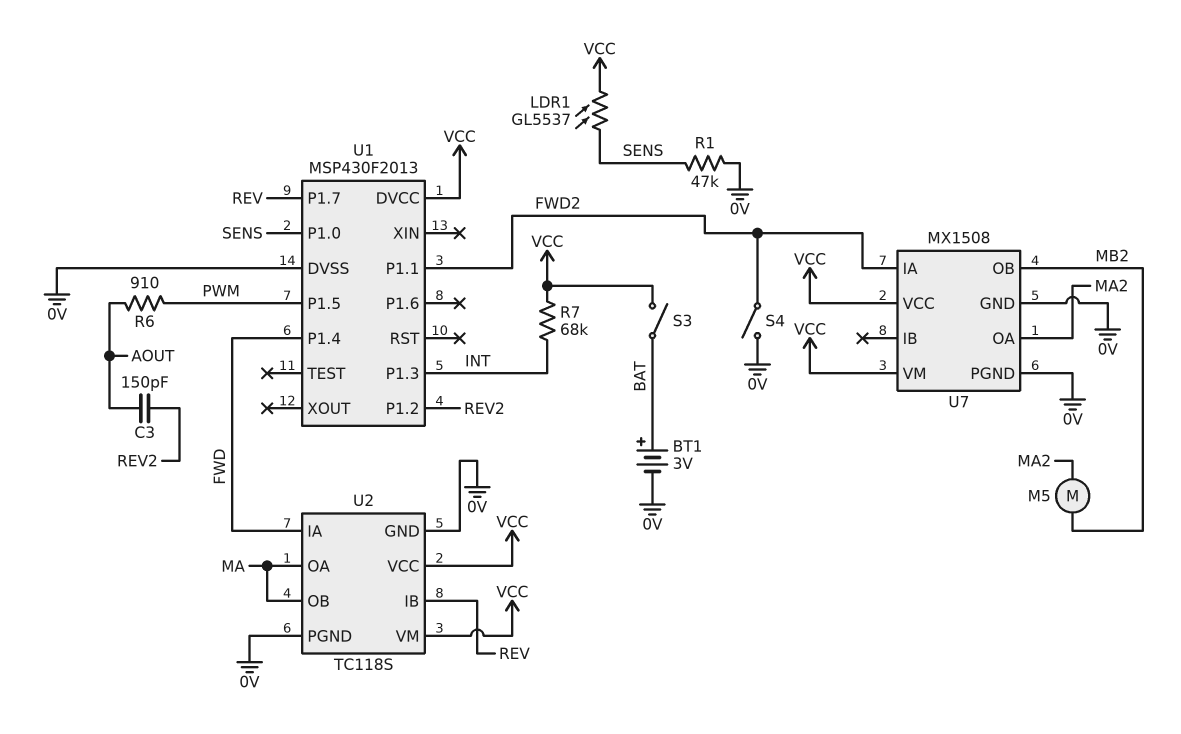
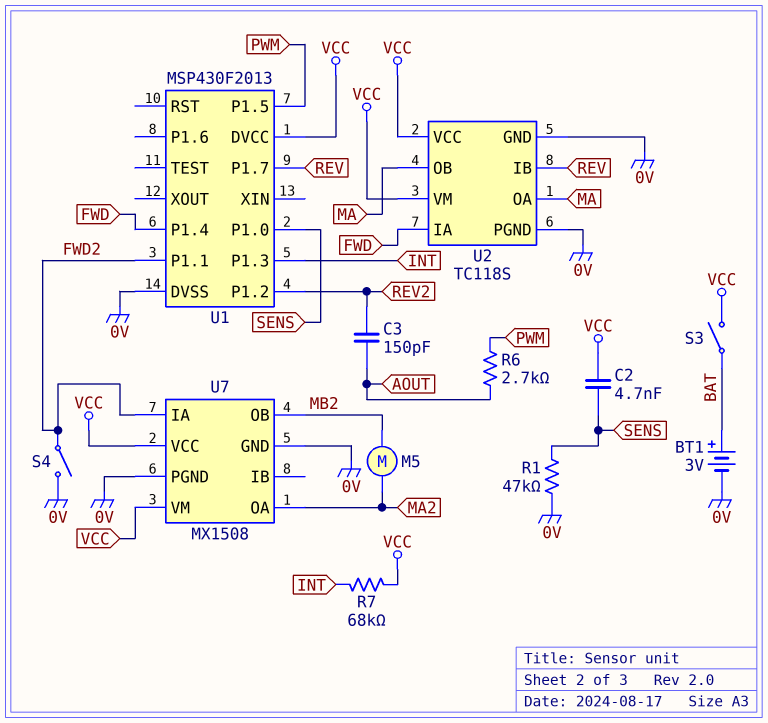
C2: none -> 4.7nF (SENS, VCC)
LDR1: GL5537 (SENS, VCC) -> none
R6: 910 (AOUT, PWM) -> 2.7k (AOUT, PWM)

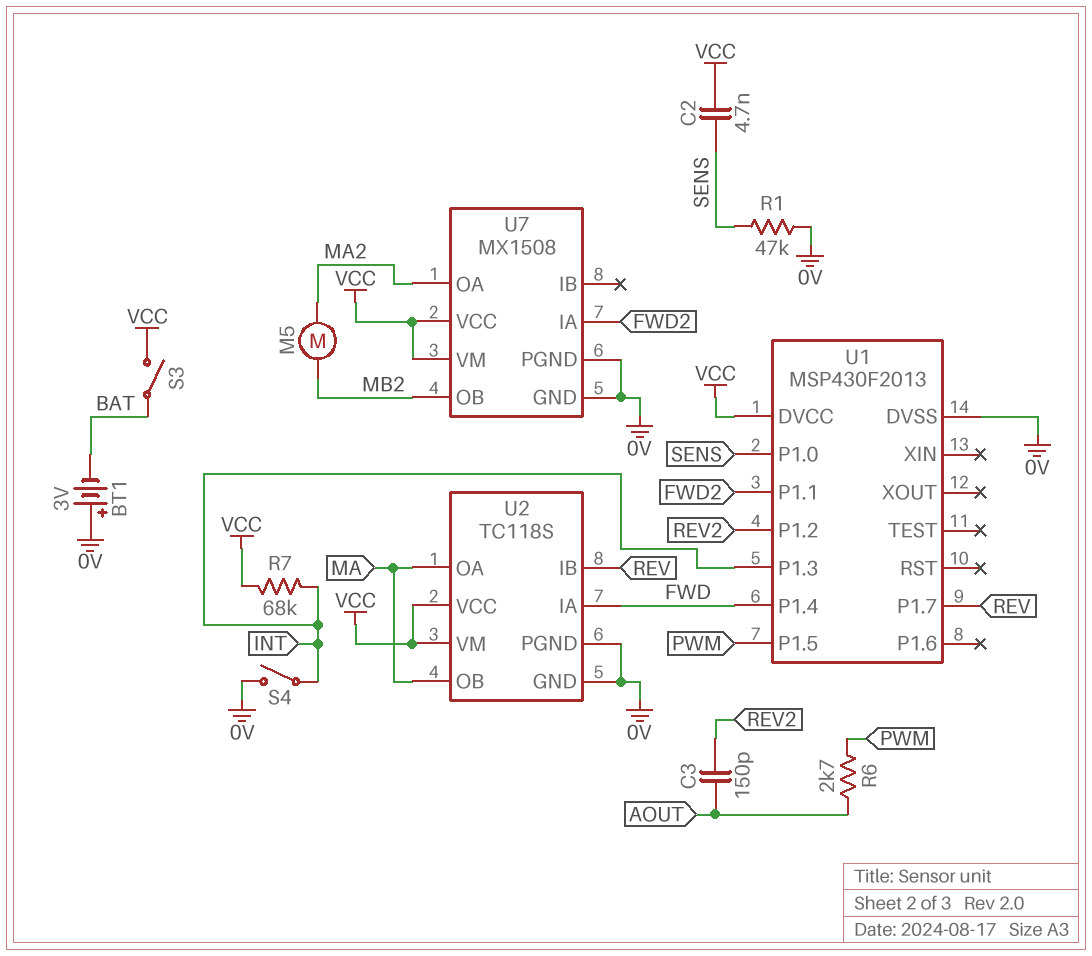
BT1: 3V (plus BAT, minus 0V) -> 3V (plus 0V, minus BAT)
S4: switch (0V, FWD2) -> switch (0V, INT)

